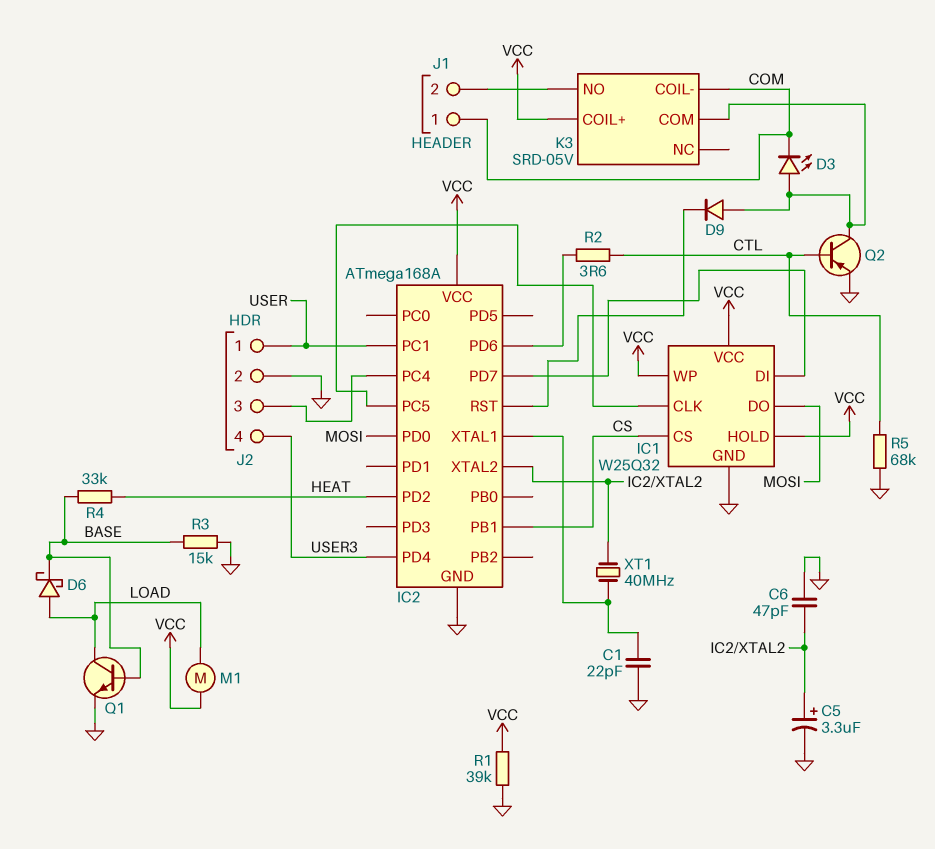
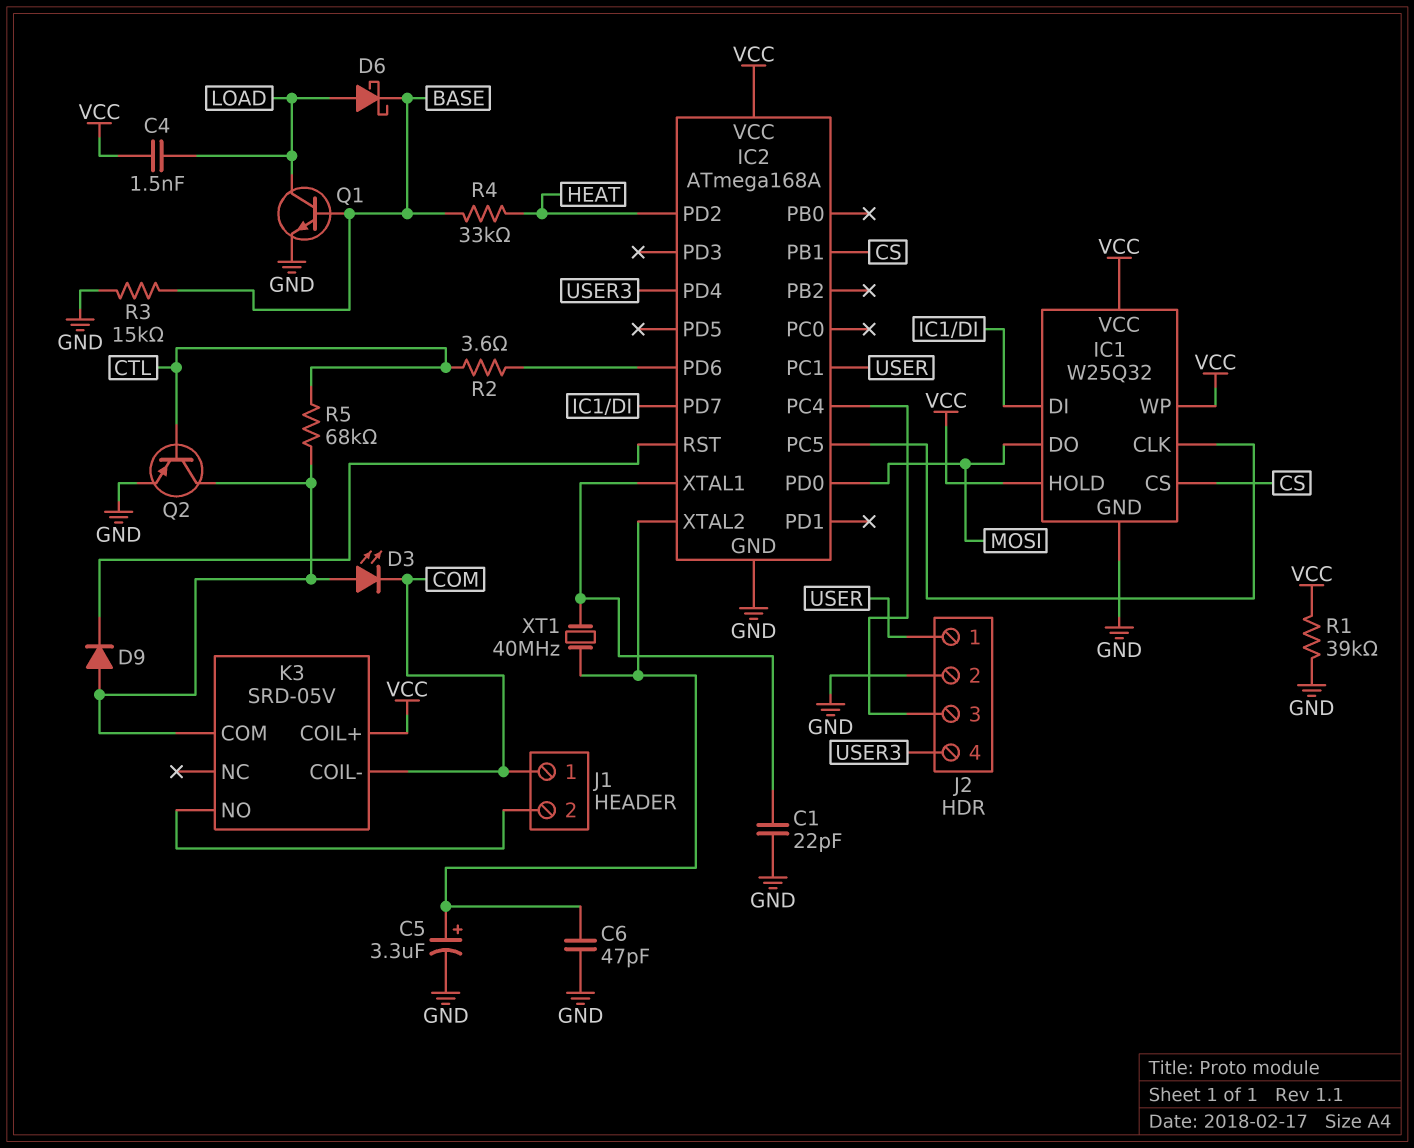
C4: none -> 1.5nF (LOAD, VCC)
M1: motor (LOAD, VCC) -> none
R5: 68k (CTL, GND) -> 68k (CTL, K3/COM)

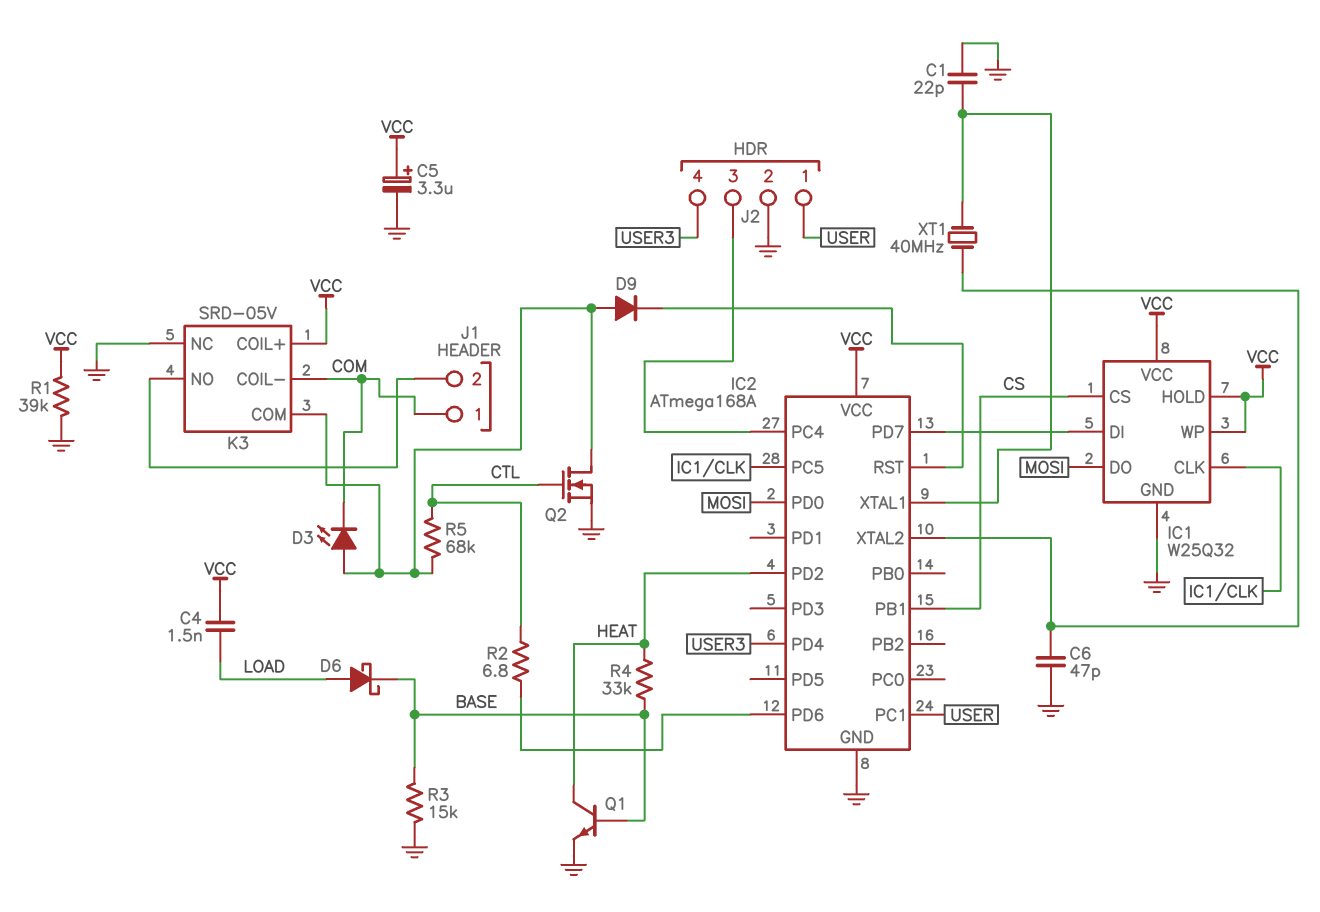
C5: 3.3uF (plus IC2/XTAL2, minus GND) -> 3.3uF (plus VCC, minus GND)
K3 pin NC: none -> GND
Q1: NPN (B BASE, C LOAD, E GND) -> NPN (B BASE, C HEAT, E GND)
Q2: PNP (B CTL, C K3/COM, E GND) -> NMOS (G CTL, D K3/COM, S GND)
R2: 3.6 (CTL, IC2/PD6) -> 6.8 (CTL, IC2/PD6)

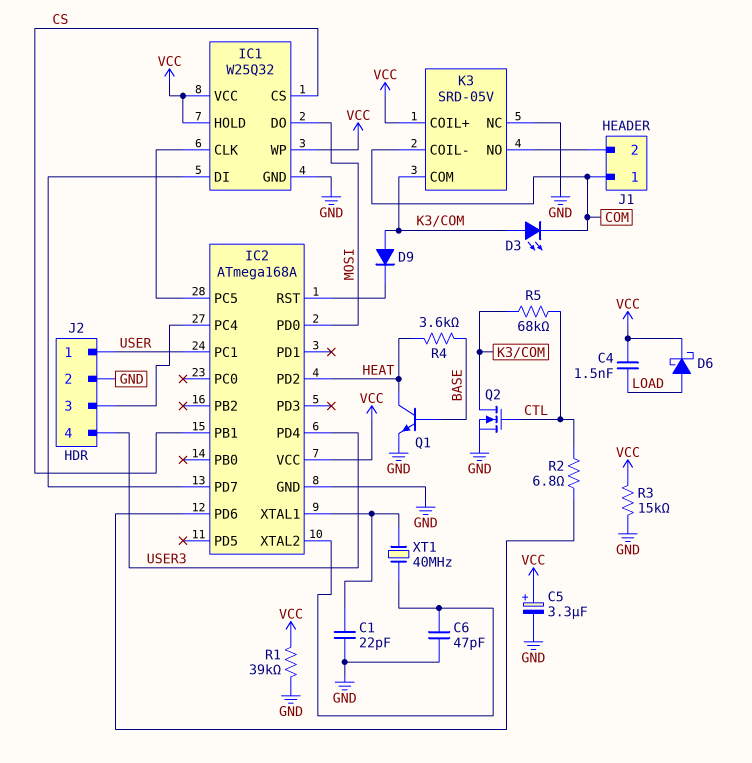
D6: schottky (A LOAD, K BASE) -> schottky (A LOAD, K VCC)
R3: 15k (BASE, GND) -> 15k (GND, VCC)
R4: 33k (BASE, HEAT) -> 3.6k (BASE, HEAT)

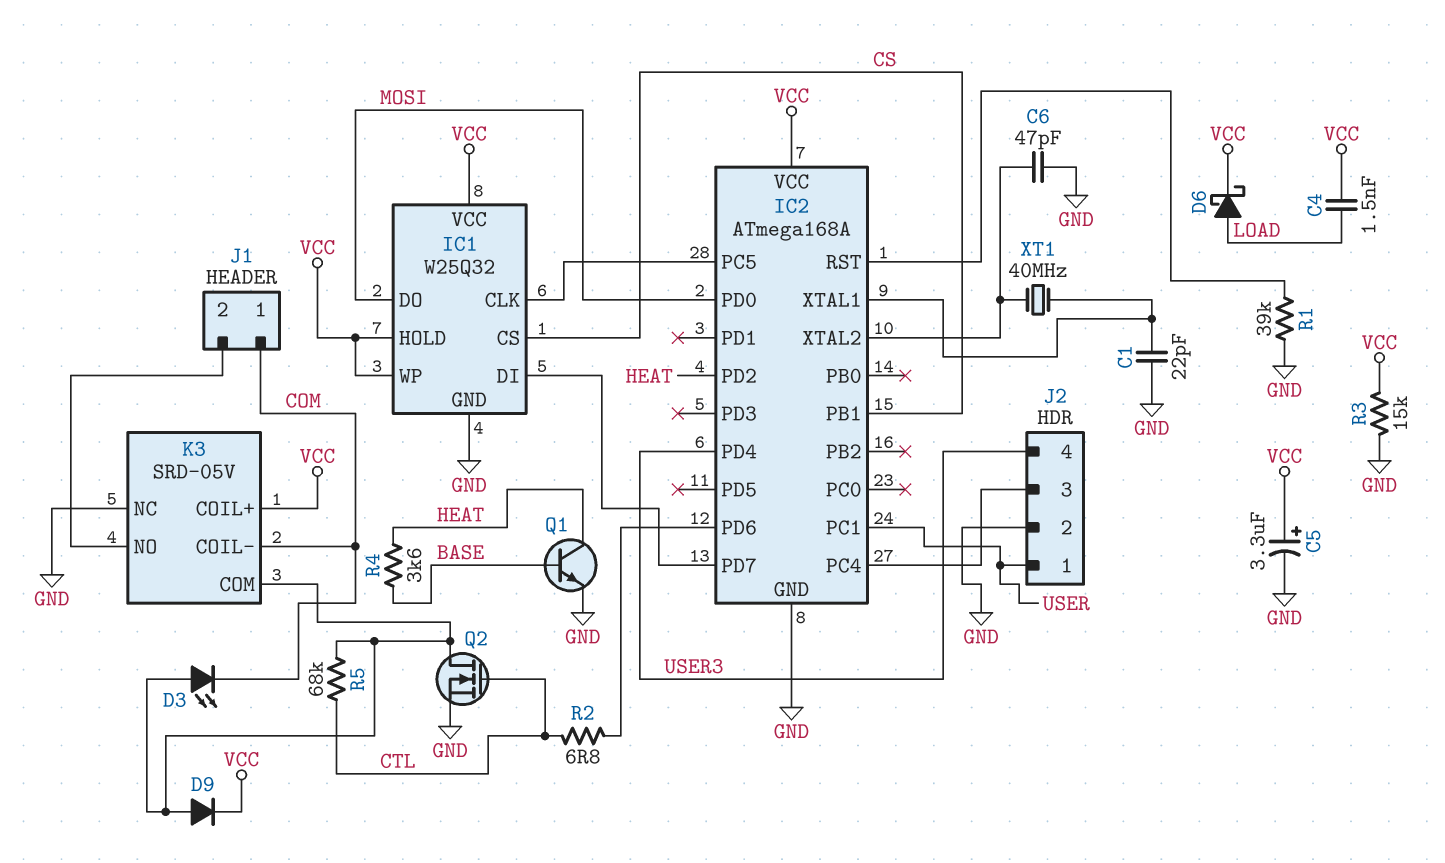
D9: diode (A K3/COM, K IC2/RST) -> diode (A K3/COM, K VCC)
R1: 39k (GND, VCC) -> 39k (GND, IC2/RST)

